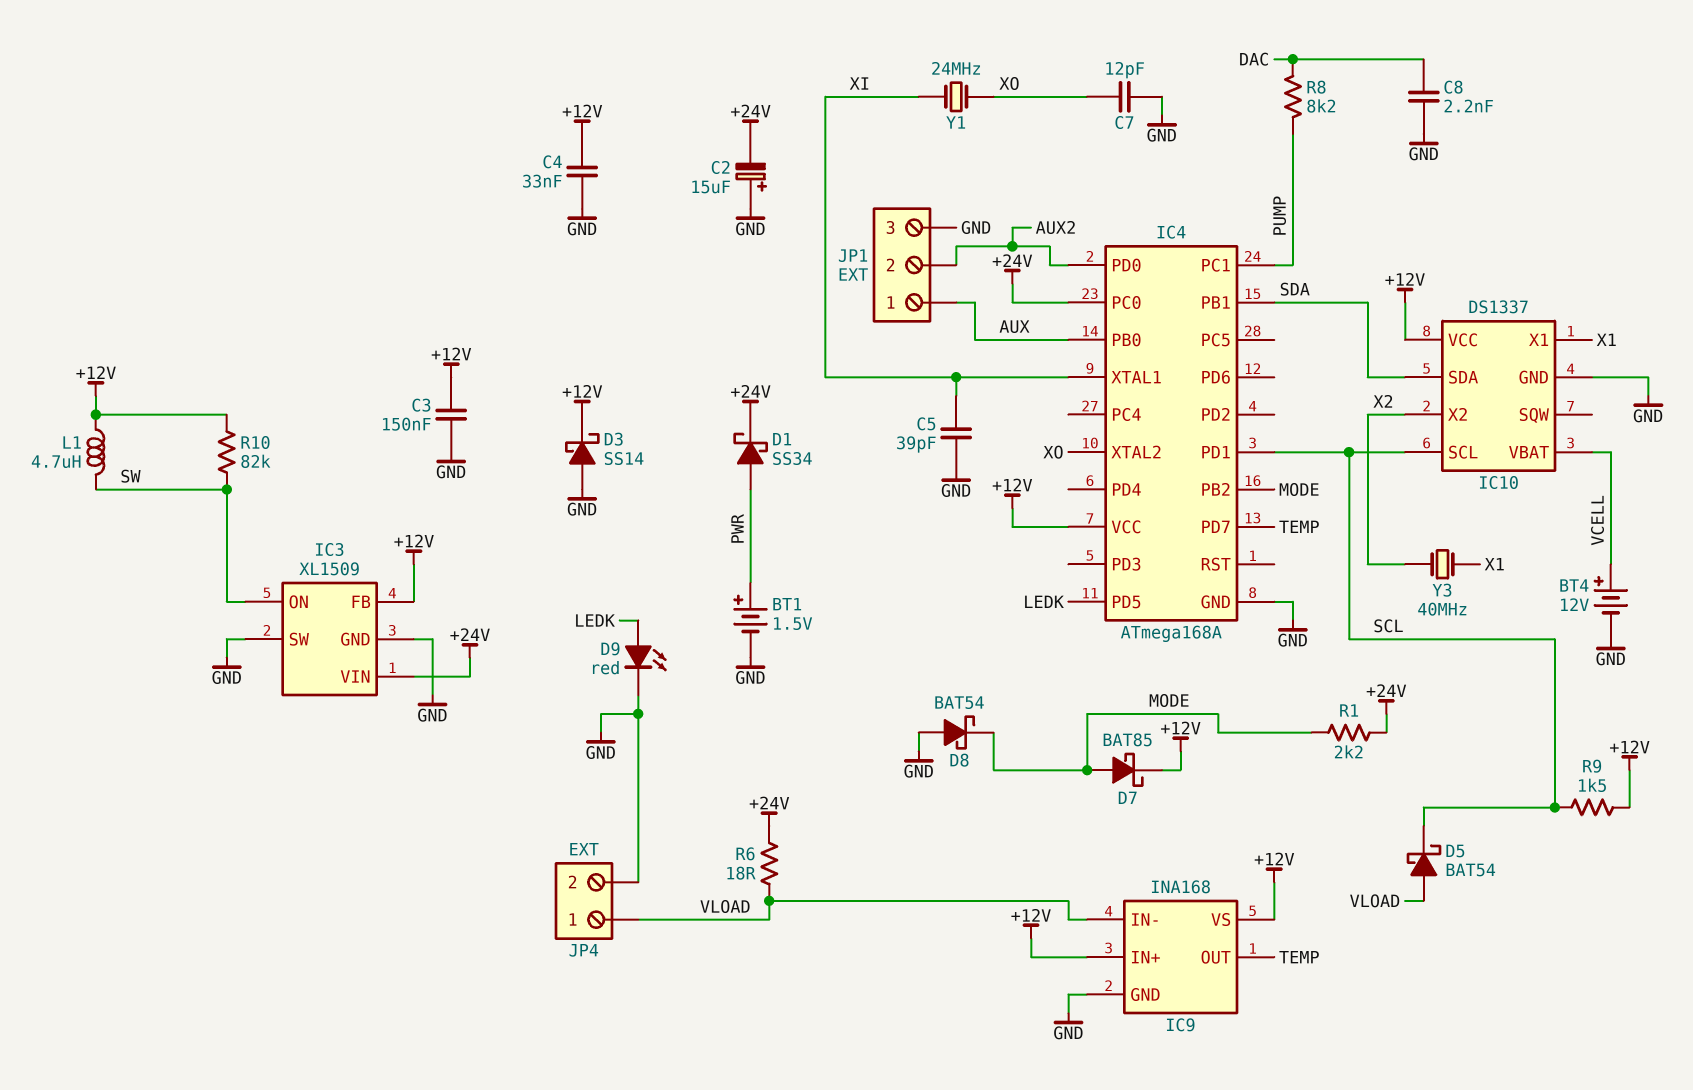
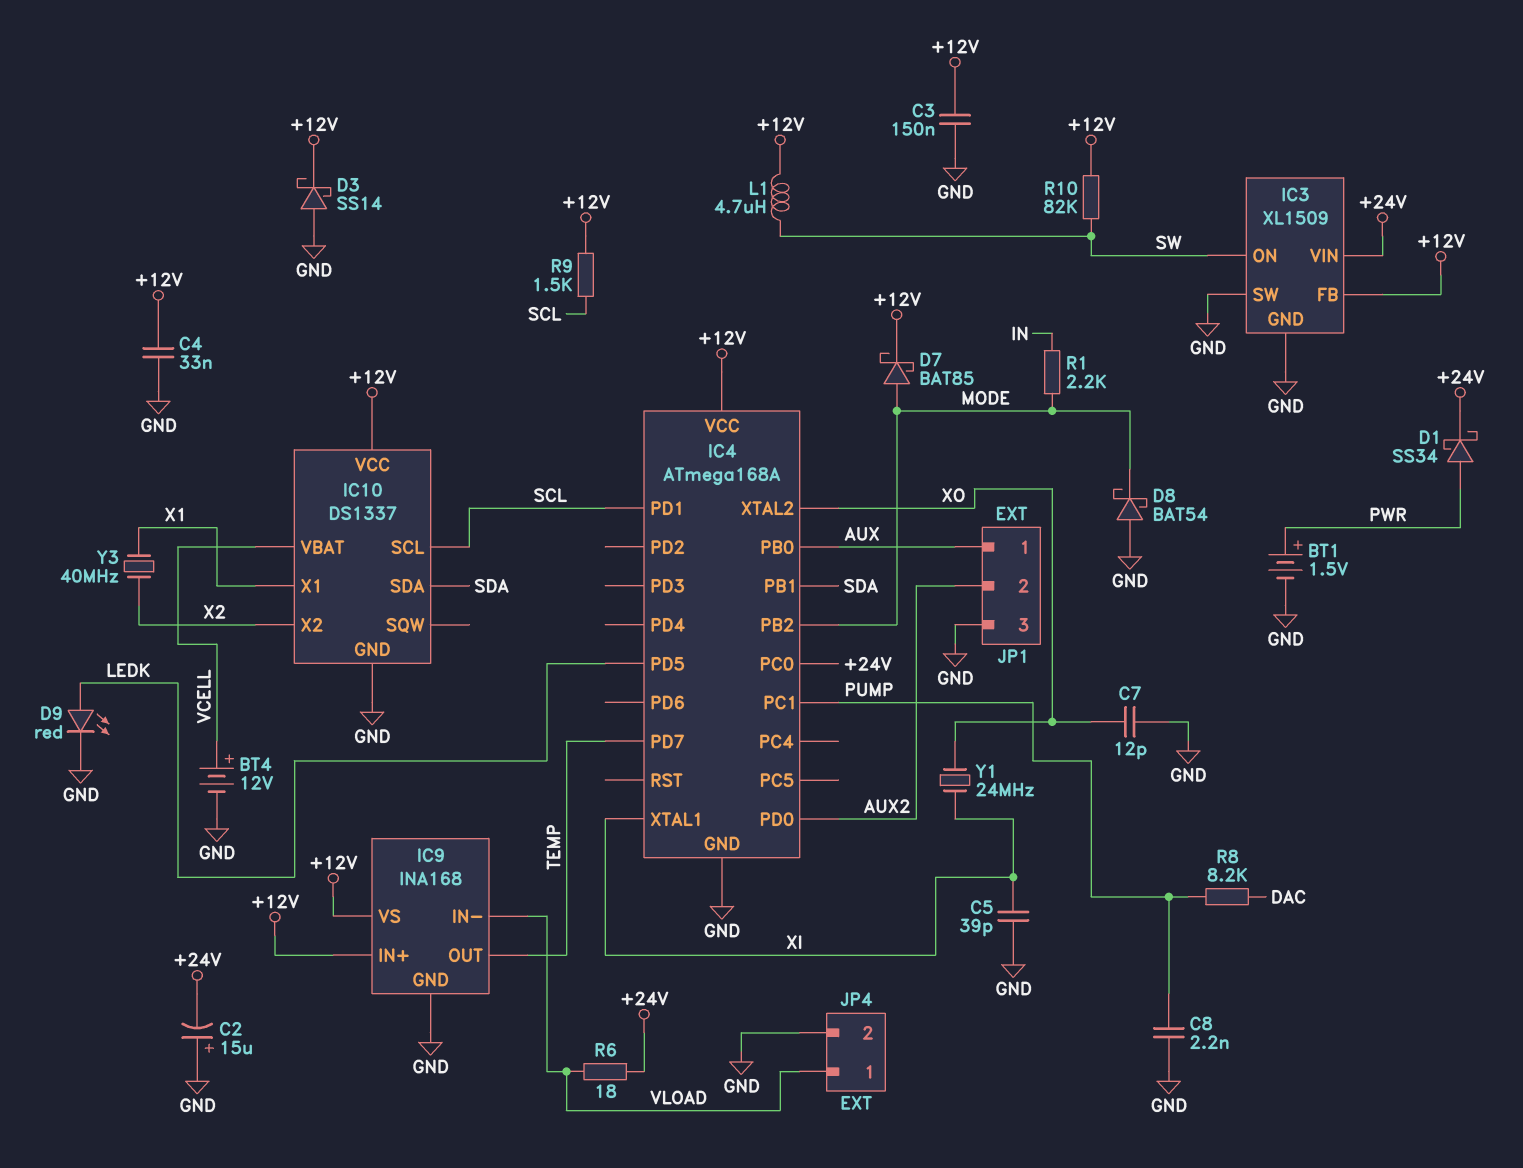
C8: 2.2nF (DAC, GND) -> 2.2nF (GND, PUMP)
D5: schottky BAT54 (A VLOAD, K SCL) -> none
R1: 2.2k (+24V, MODE) -> 2.2k (IN, MODE)

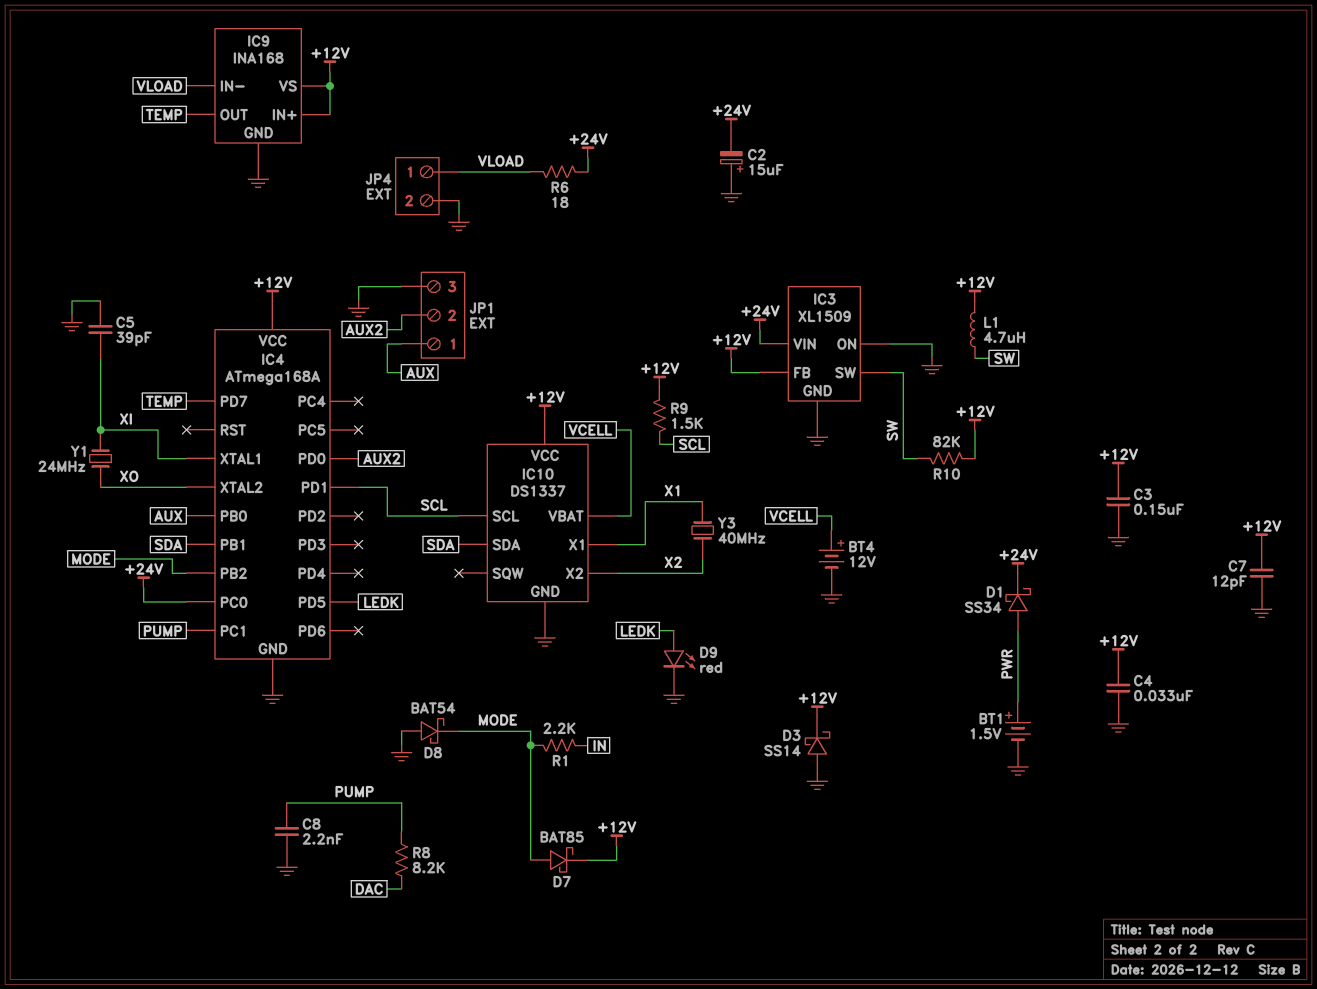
C7: 12pF (GND, XO) -> 12pF (+12V, GND)
IC3 pin ON: SW -> GND
IC3 pin SW: GND -> SW

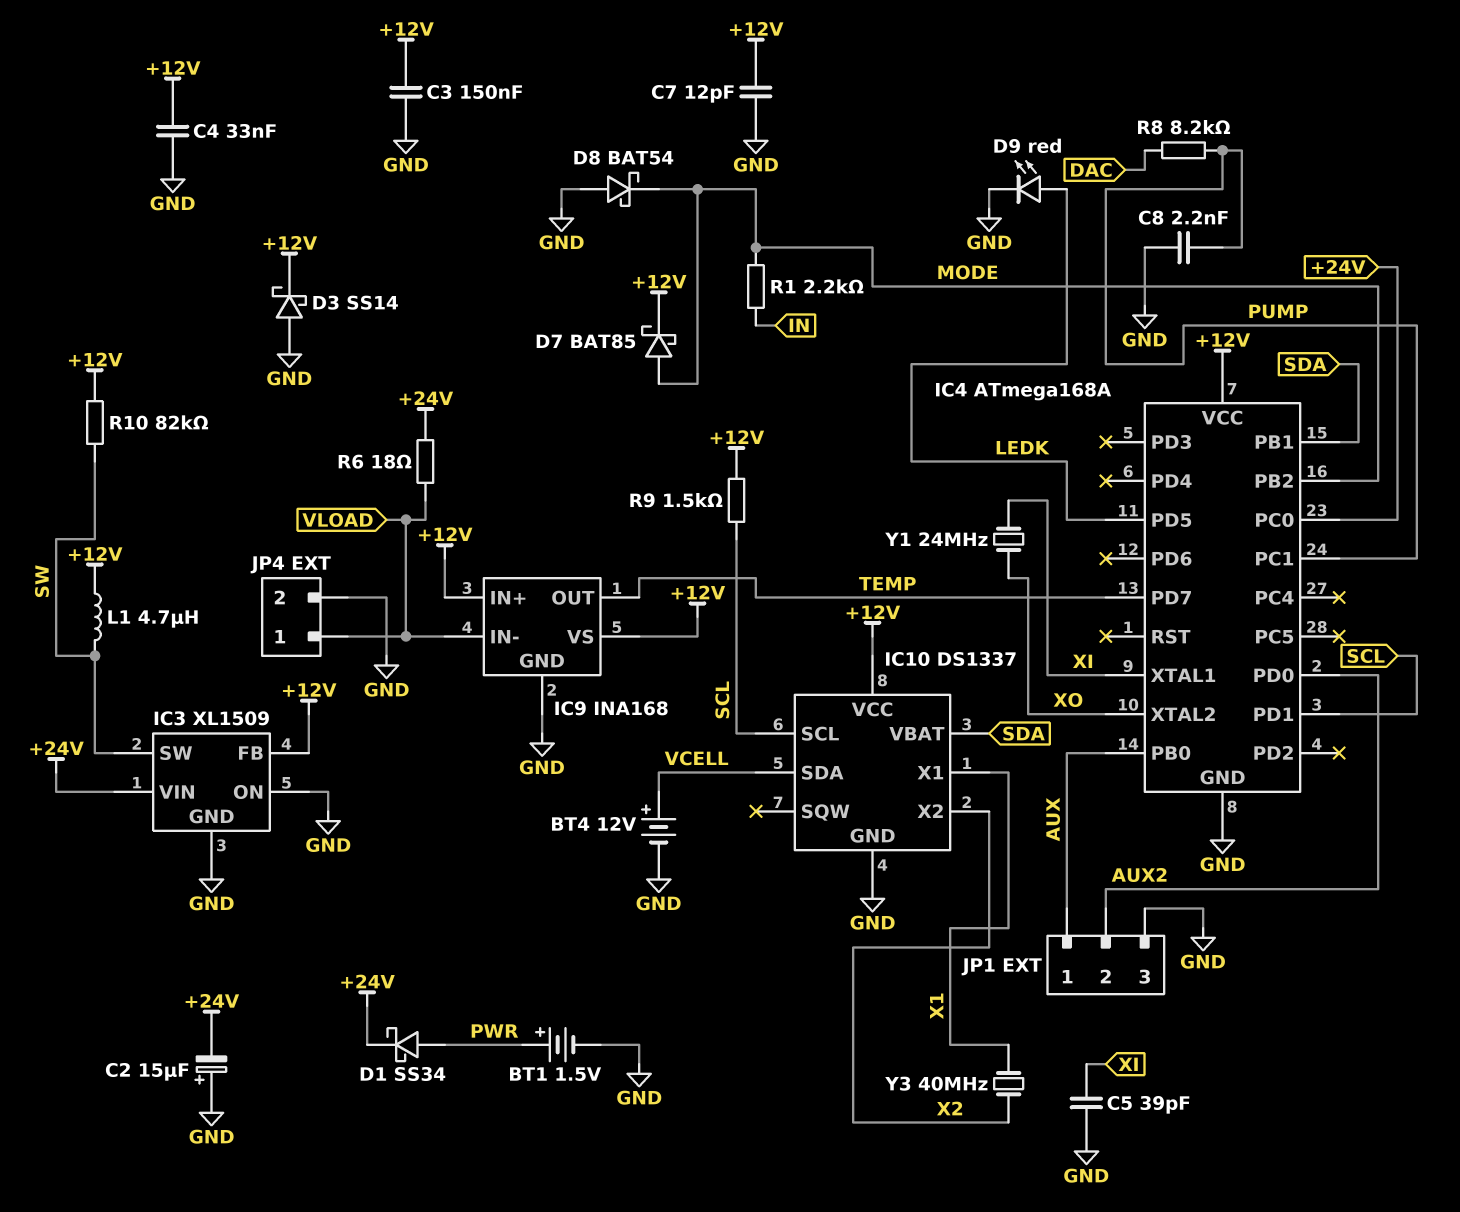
IC10 pin SDA: SDA -> VCELL
IC10 pin VBAT: VCELL -> SDA

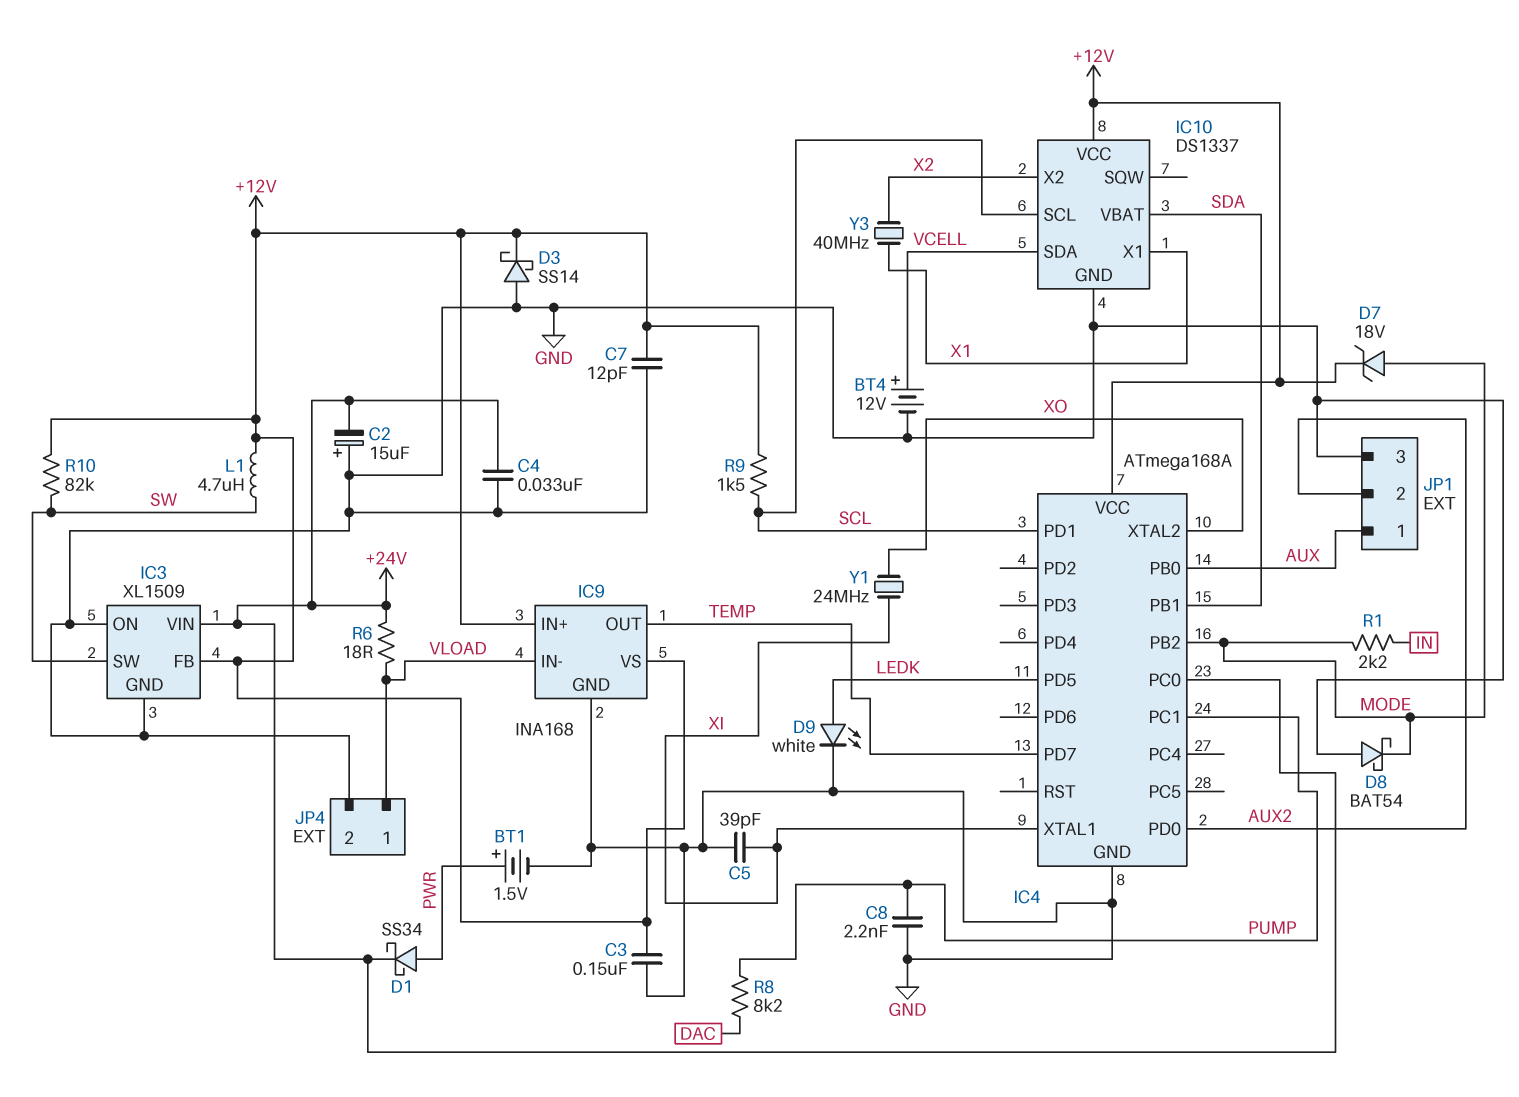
C4: 33nF (+12V, GND) -> 33nF (+24V, GND)
D7: schottky BAT85 (A MODE, K +12V) -> zener 18V (A MODE, K +12V)
D9: LED red (A LEDK, K GND) -> LED white (A LEDK, K GND)

